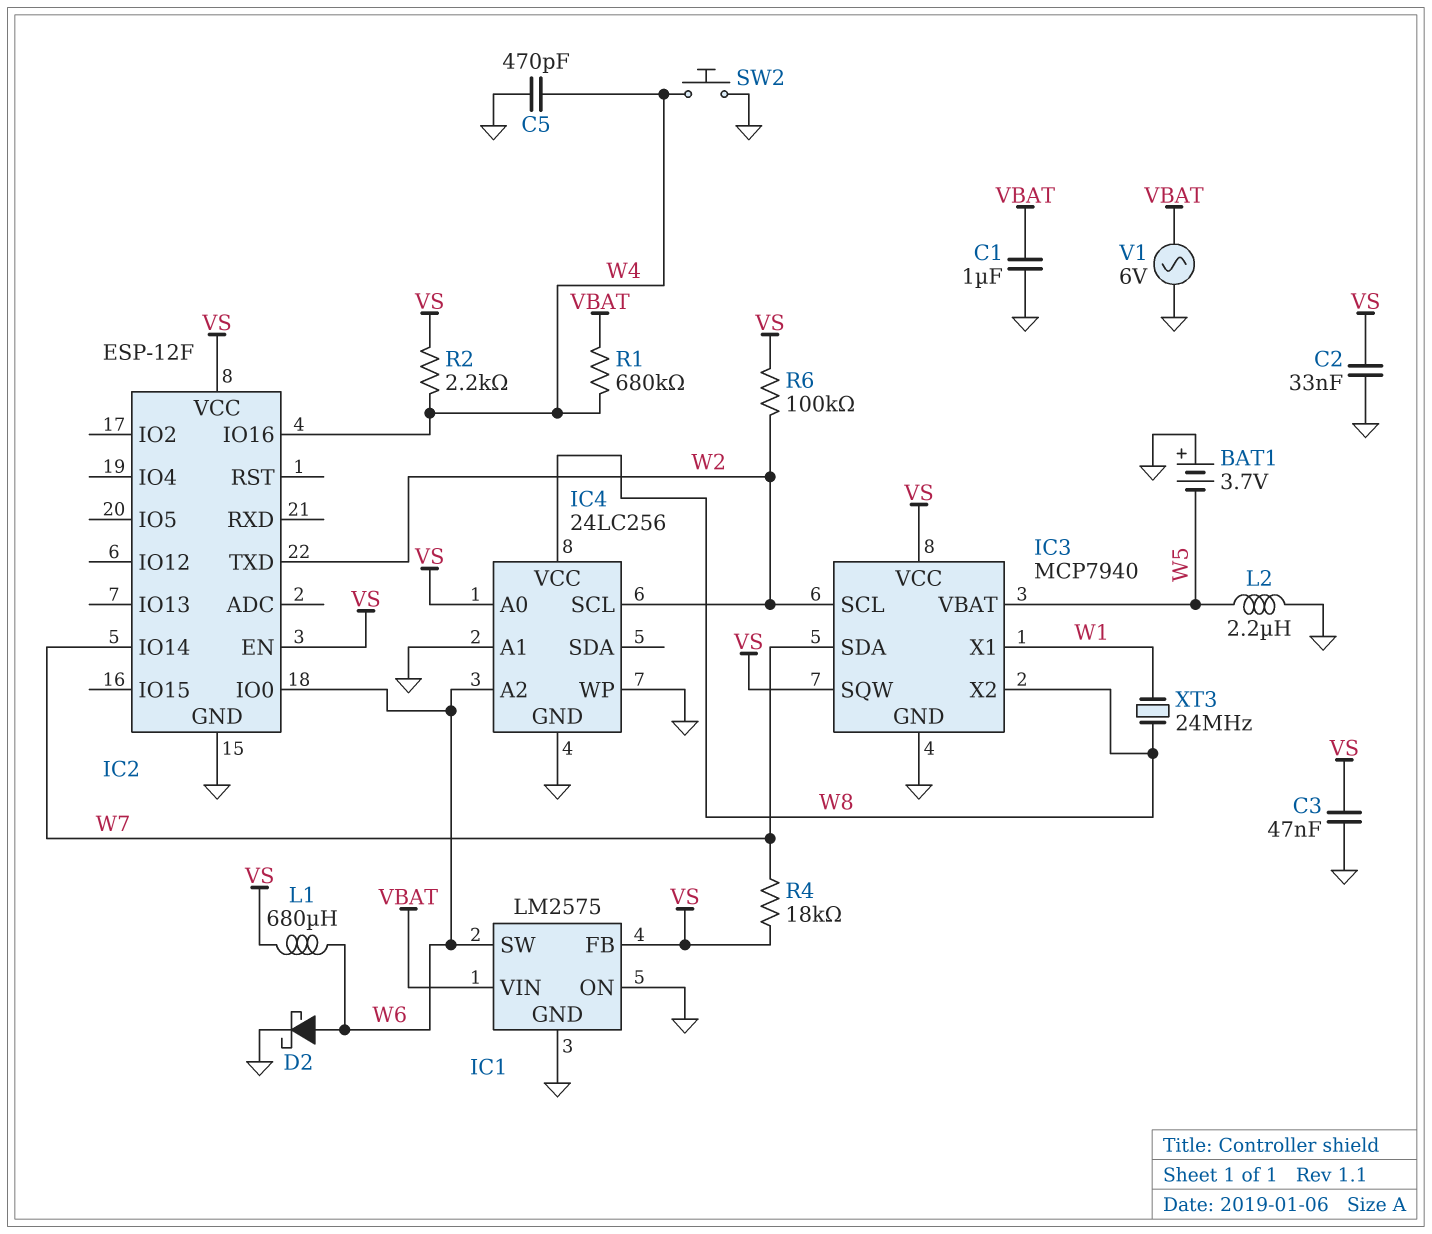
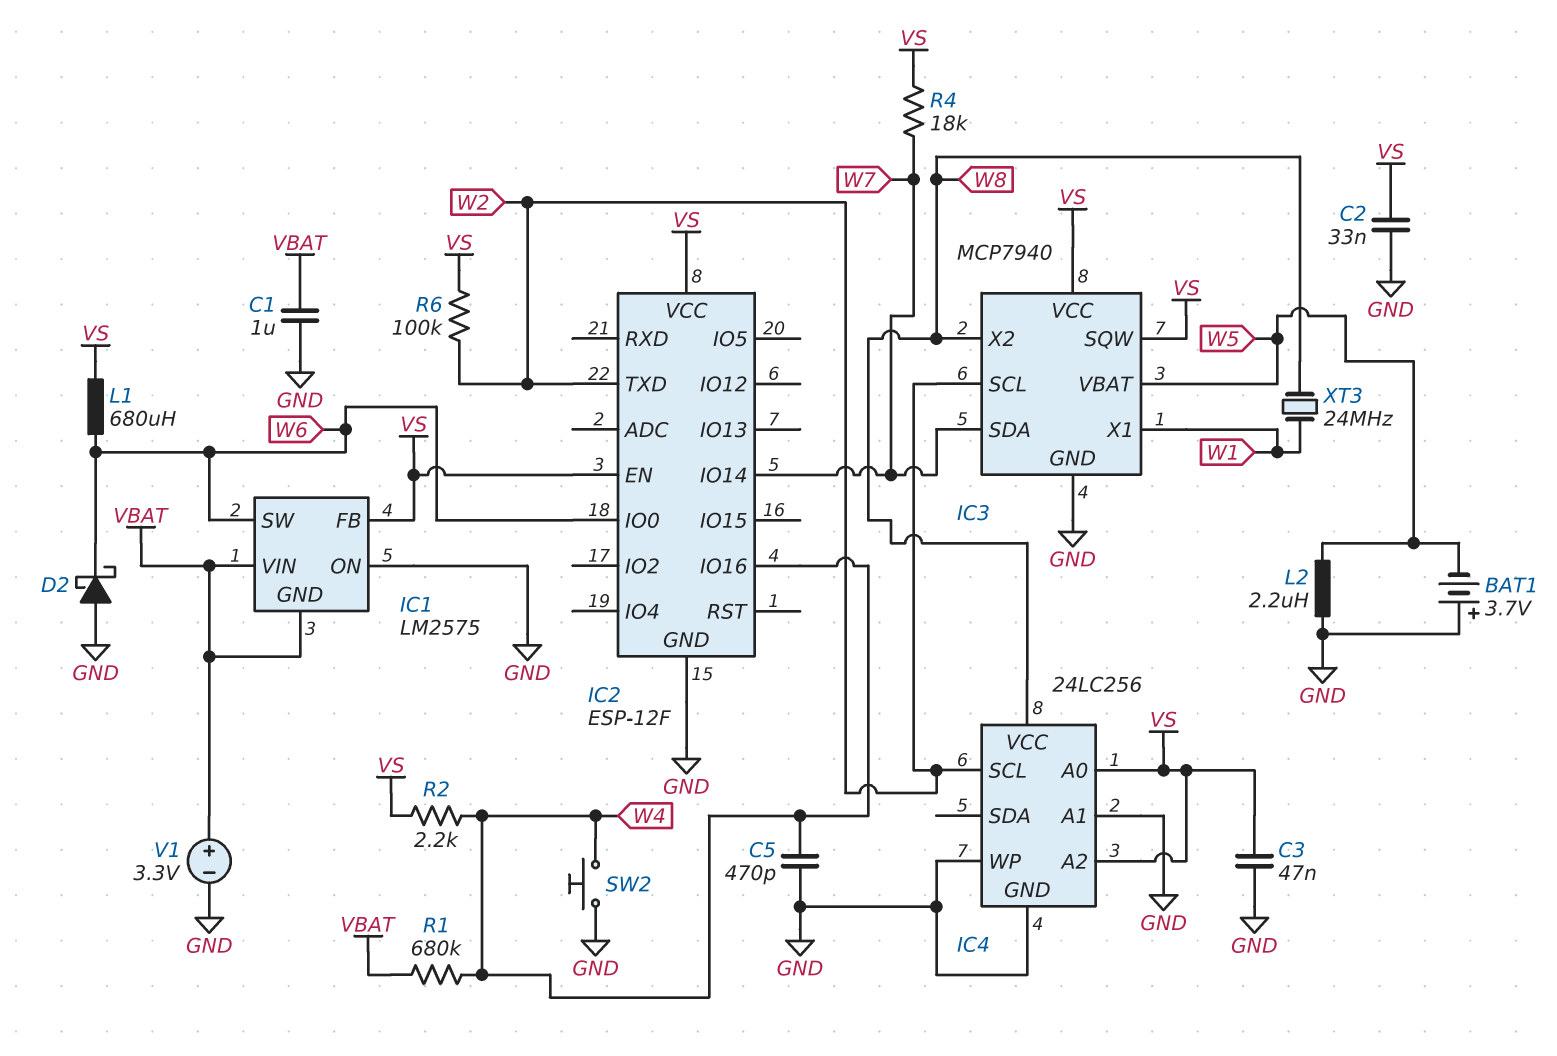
D2: schottky (A W6, K GND) -> schottky (A GND, K W6)
IC1 pin GND: GND -> VBAT
IC4 pin A2: W6 -> VS
V1: AC 6V (GND, VBAT) -> 3.3V (plus VBAT, minus GND)

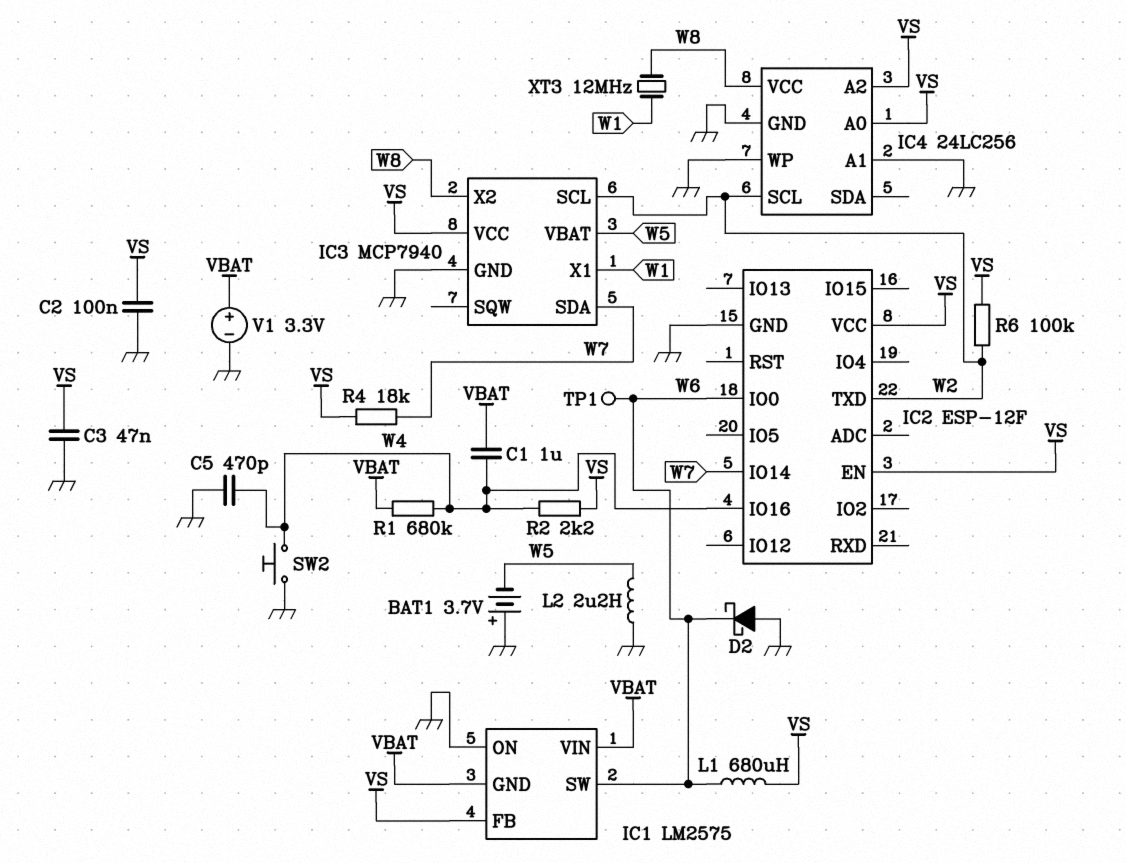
C1: 1uF (GND, VBAT) -> 1uF (VBAT, W4)
C2: 33nF (GND, VS) -> 100nF (GND, VS)
IC3 pin SQW: VS -> none
TP1: none -> test point (W6)
XT3: 24MHz (W1, W8) -> 12MHz (W1, W8)

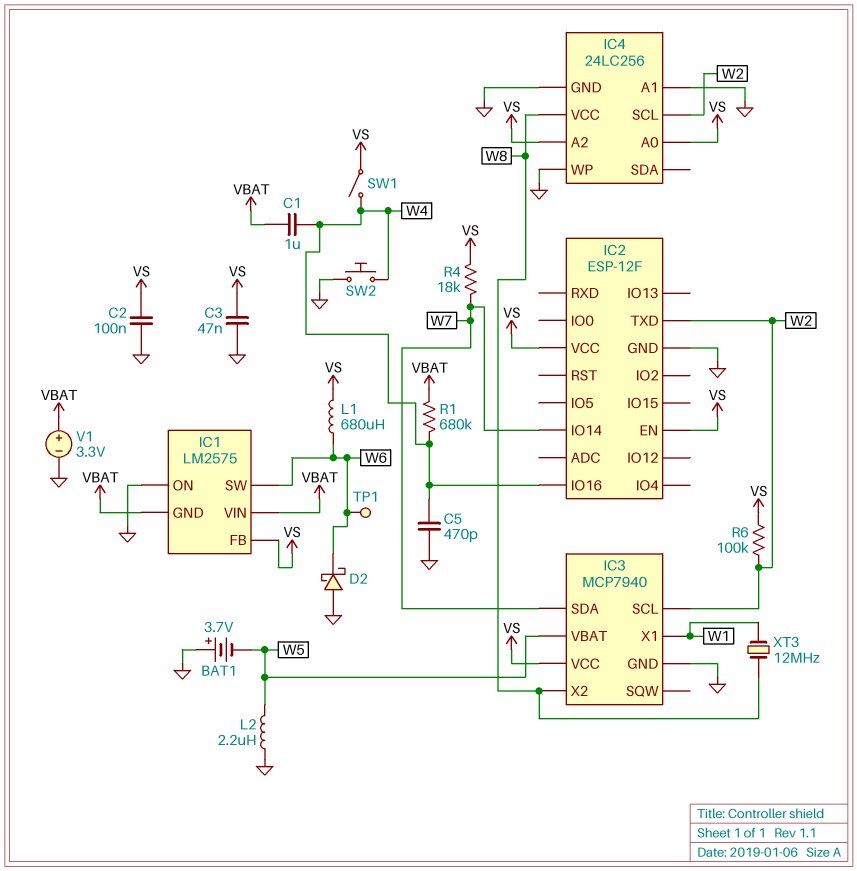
IC2 pin IO0: W6 -> none
R2: 2.2k (VS, W4) -> none
SW1: none -> switch (VS, W4)

